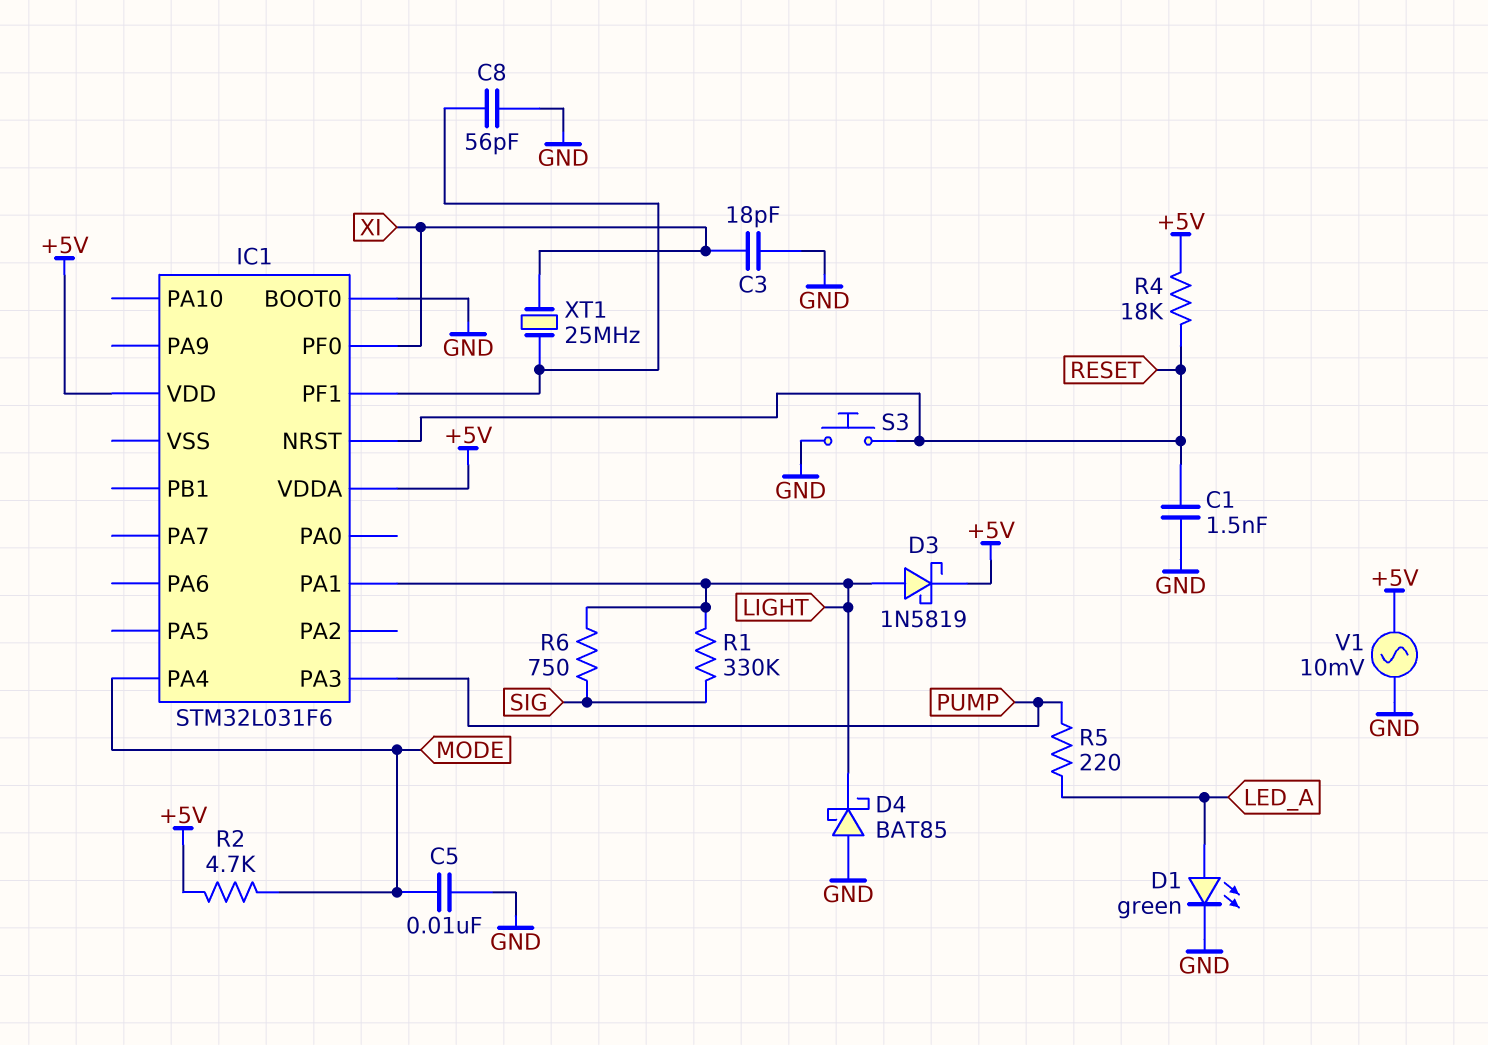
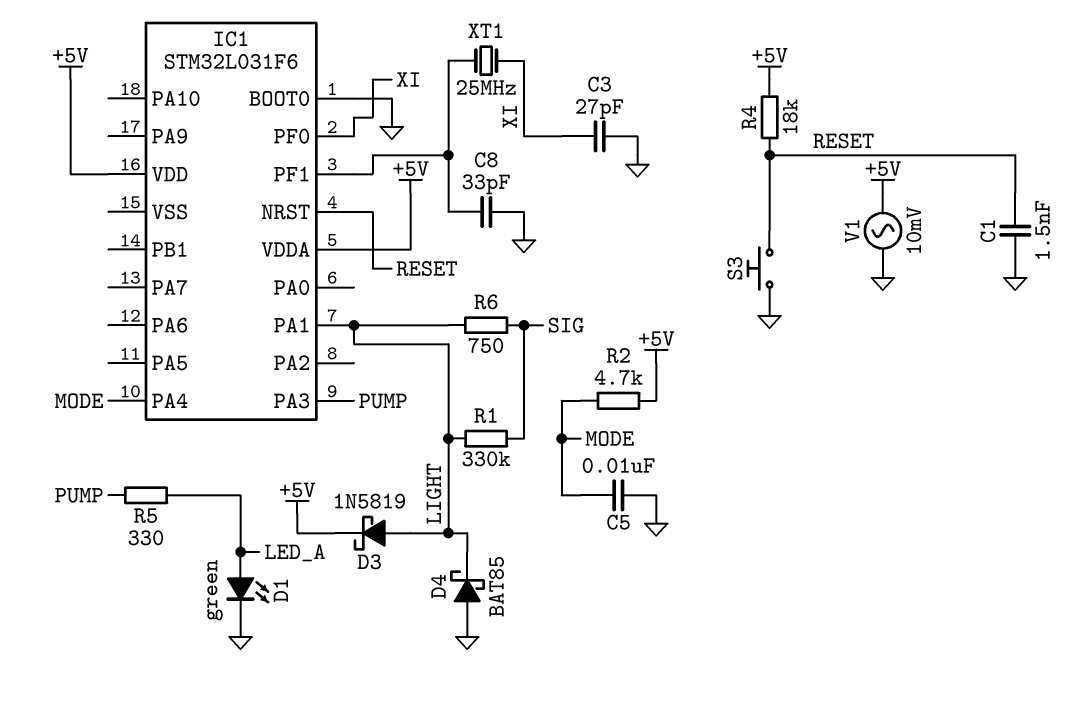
C3: 18pF (GND, XI) -> 27pF (GND, XI)
C8: 56pF (GND, IC1/PF1) -> 33pF (GND, IC1/PF1)
R5: 220 (LED_A, PUMP) -> 330 (LED_A, PUMP)

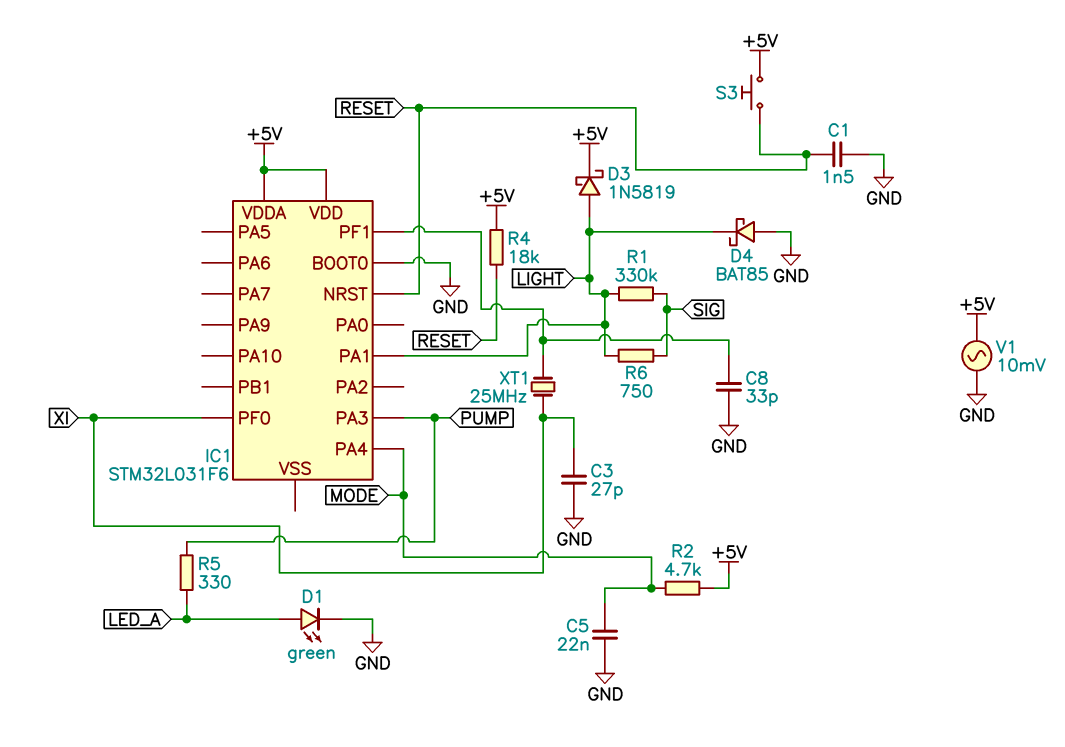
C5: 10nF (GND, MODE) -> 22nF (GND, MODE)
S3: button (GND, RESET) -> button (+5V, RESET)

